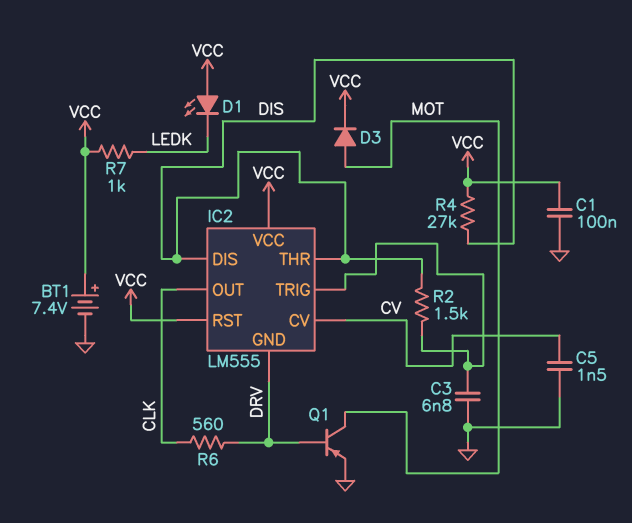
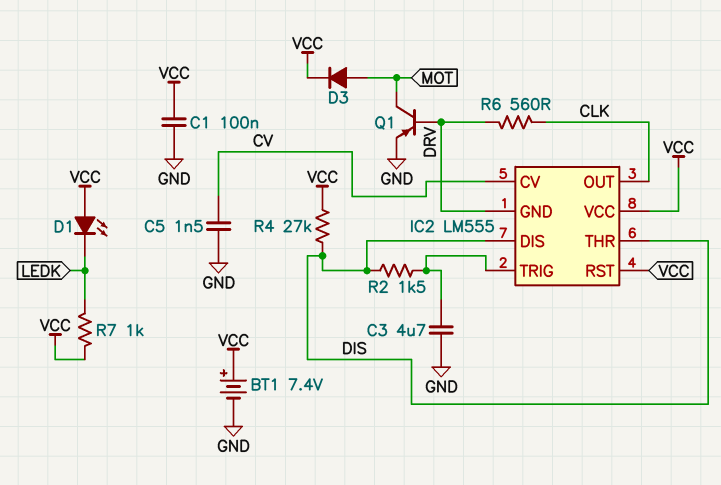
C3: 6.8nF (GND, IC2/TRIG) -> 4.7uF (GND, IC2/TRIG)

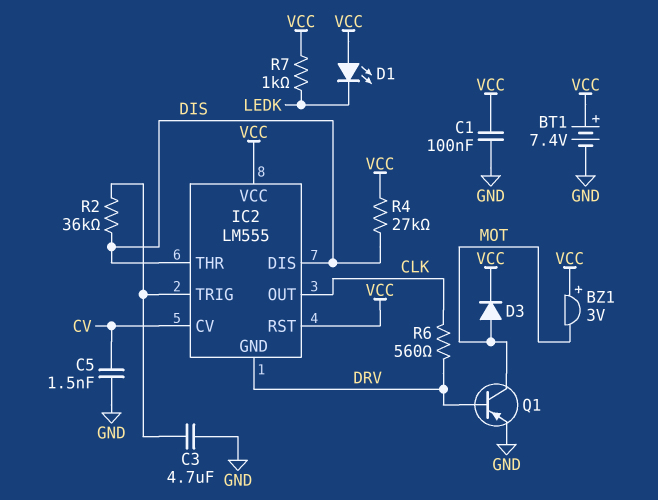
BZ1: none -> buzzer 3V (plus VCC, minus MOT)
R2: 1.5k (DIS, IC2/TRIG) -> 36k (DIS, IC2/TRIG)

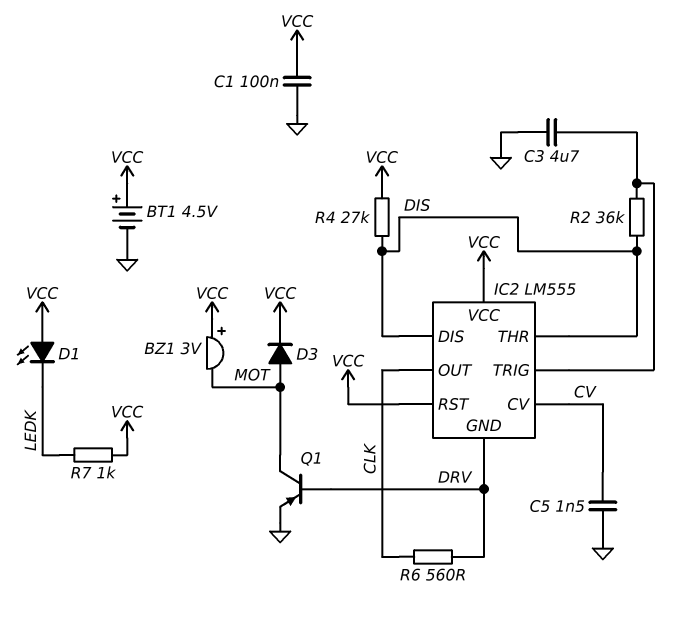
BT1: 7.4V (plus VCC, minus GND) -> 4.5V (plus VCC, minus GND)

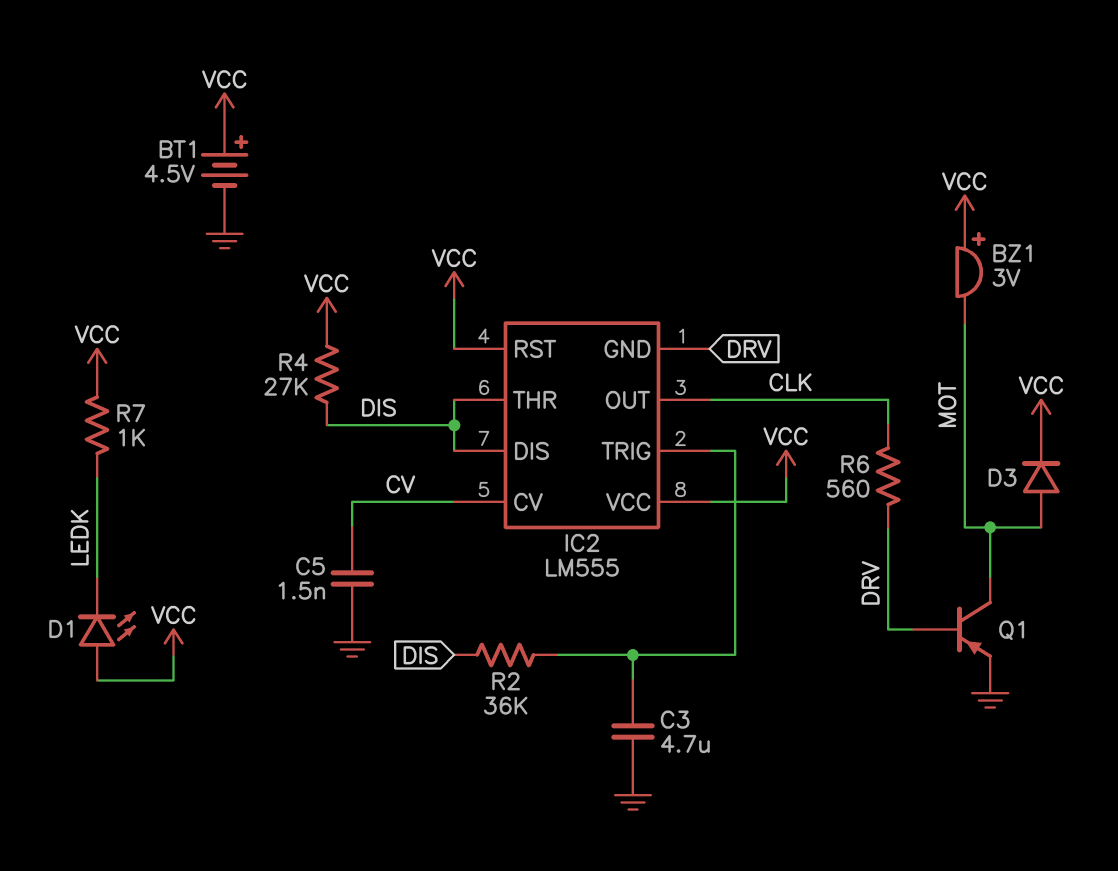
C1: 100nF (GND, VCC) -> none

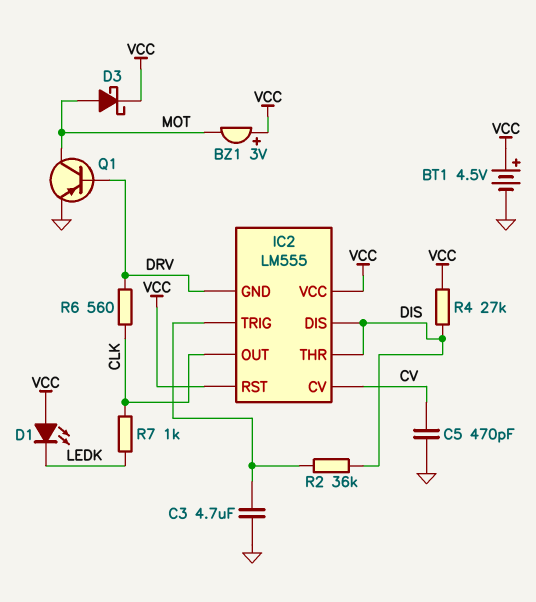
C5: 1.5nF (CV, GND) -> 470pF (CV, GND)
D3: diode (A MOT, K VCC) -> schottky (A MOT, K VCC)
R7: 1k (LEDK, VCC) -> 1k (CLK, LEDK)

